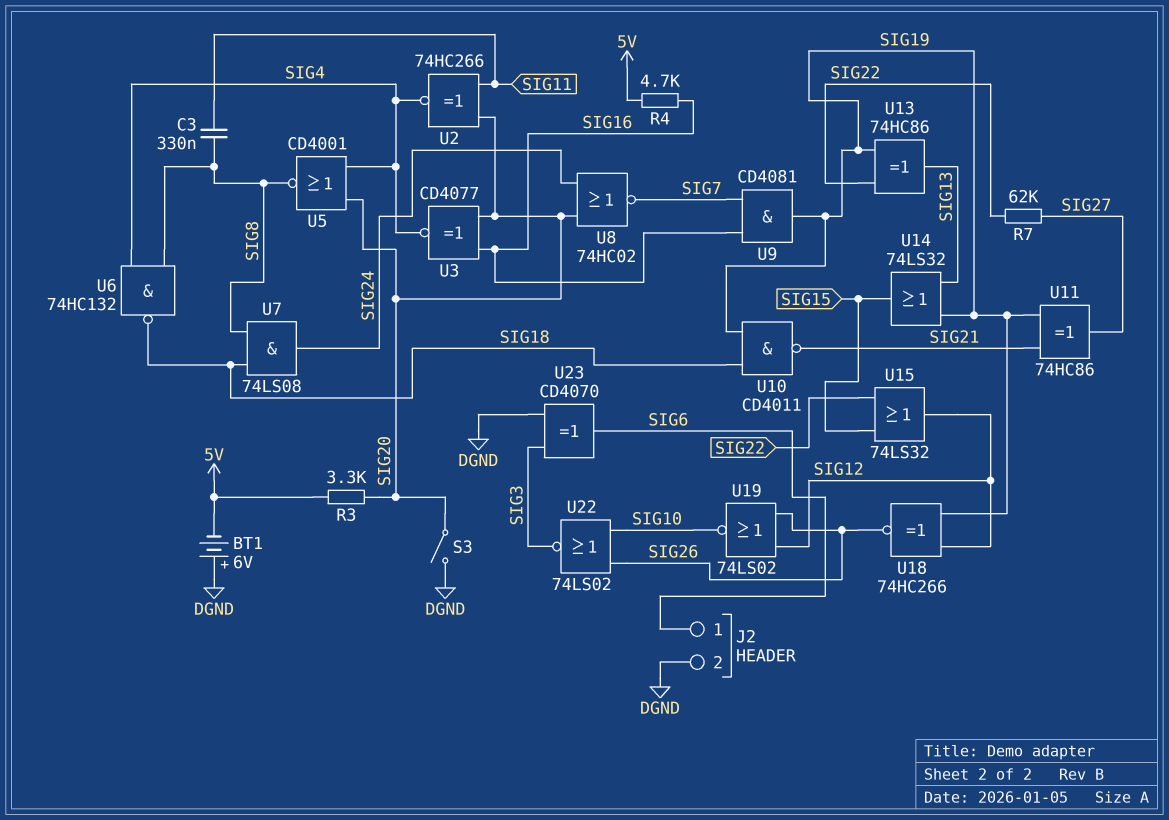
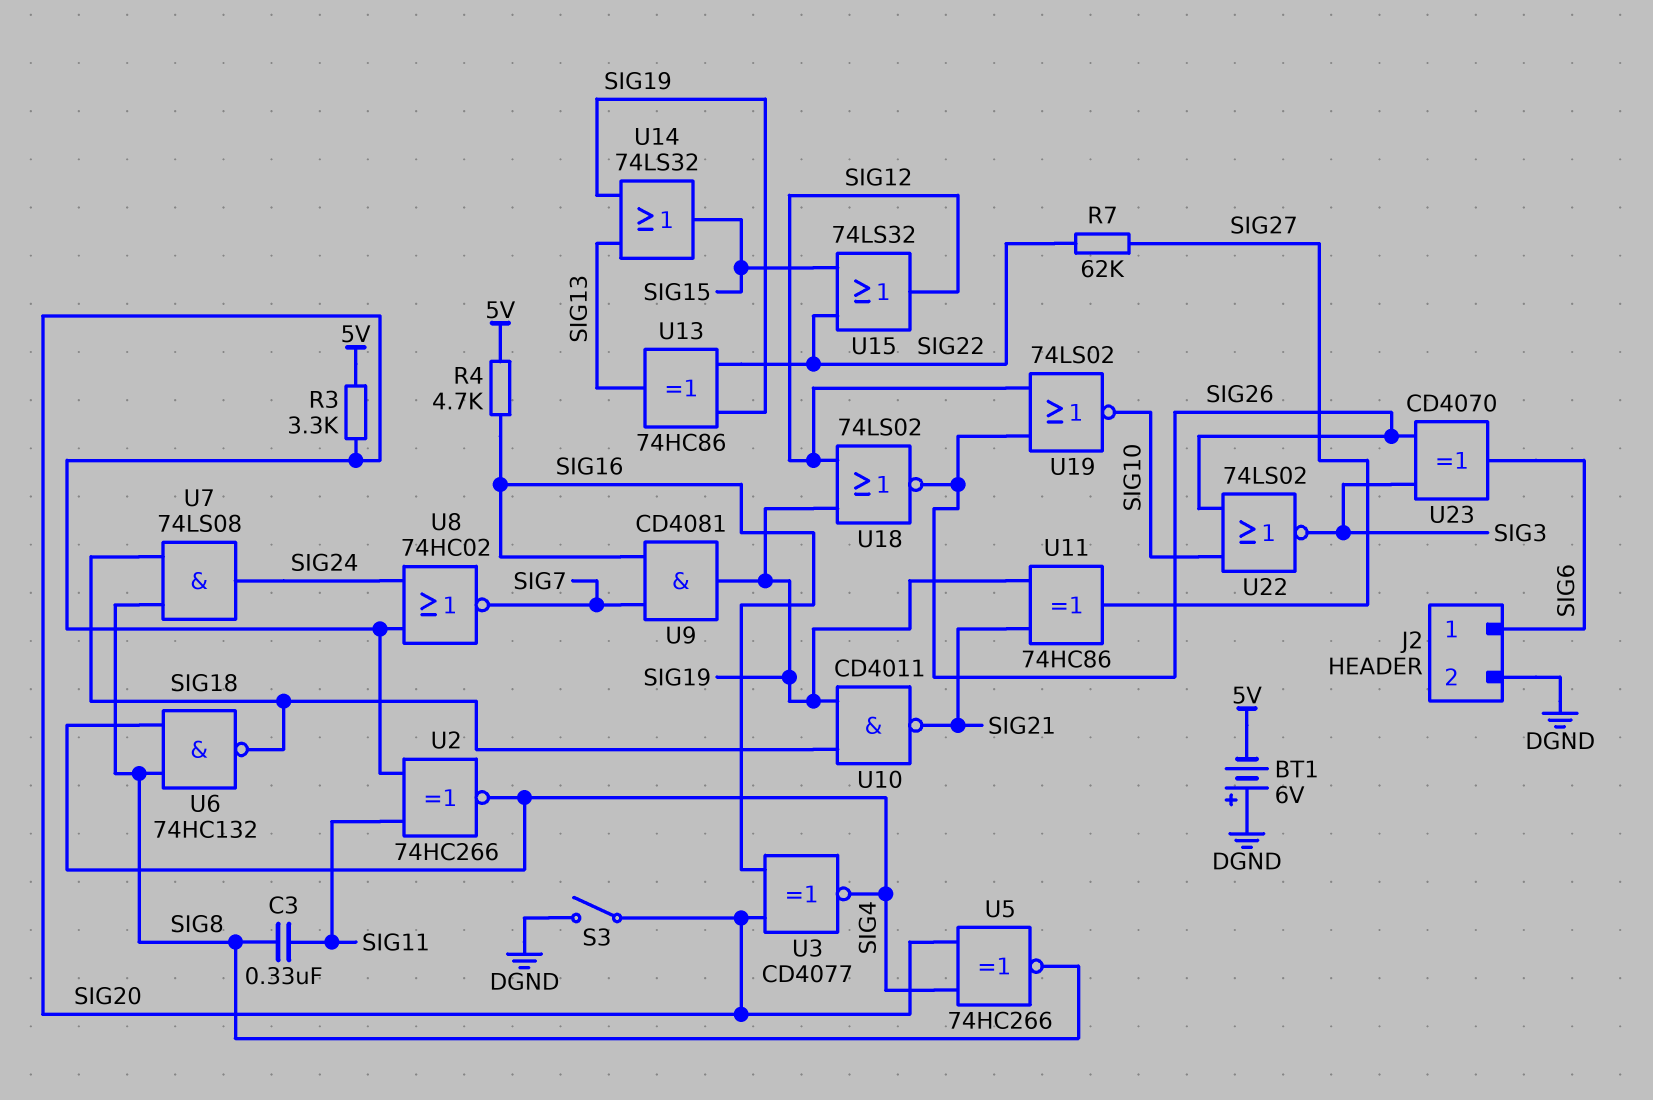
U5: NOR CD4001 (in SIG4, in SIG20, out SIG8) -> XNOR 74HC266 (in SIG4, in SIG20, out SIG8)
U18: XNOR 74HC266 (in SIG12, in SIG19, out SIG26) -> NOR 74LS02 (in SIG12, in SIG19, out SIG26)
U23: XOR CD4070 (in DGND, in SIG3, out SIG6) -> XOR CD4070 (in SIG3, in SIG26, out SIG6)

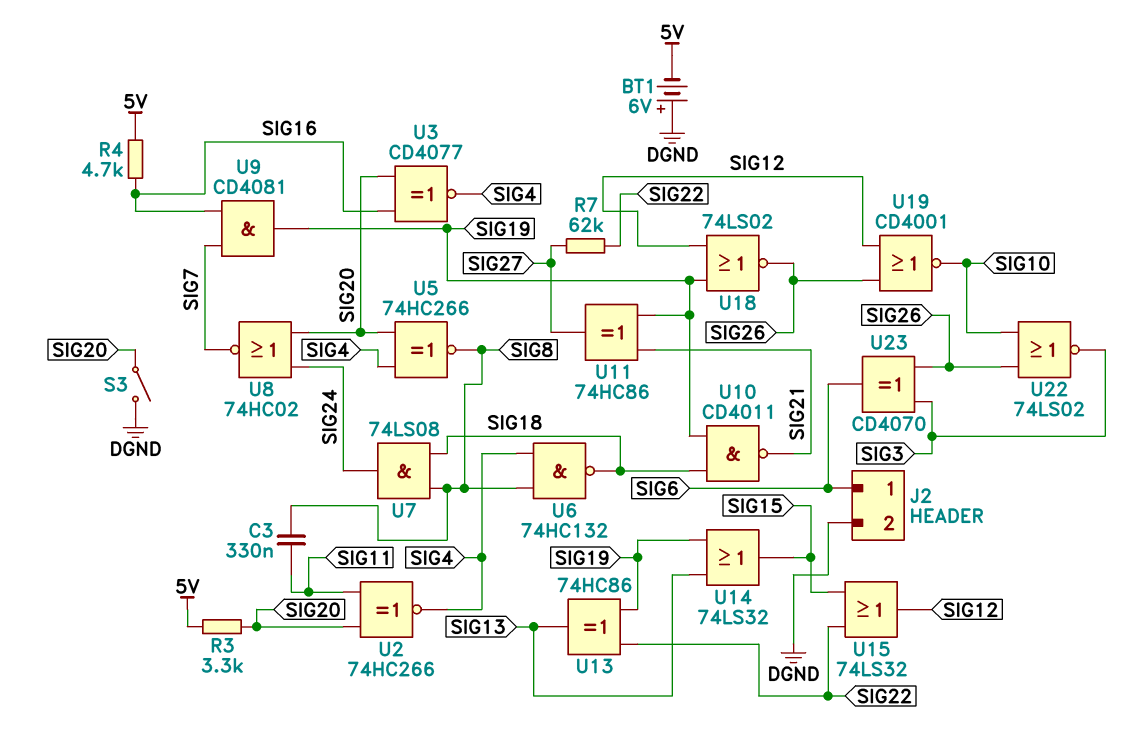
U19: NOR 74LS02 (in SIG12, in SIG26, out SIG10) -> NOR CD4001 (in SIG12, in SIG26, out SIG10)

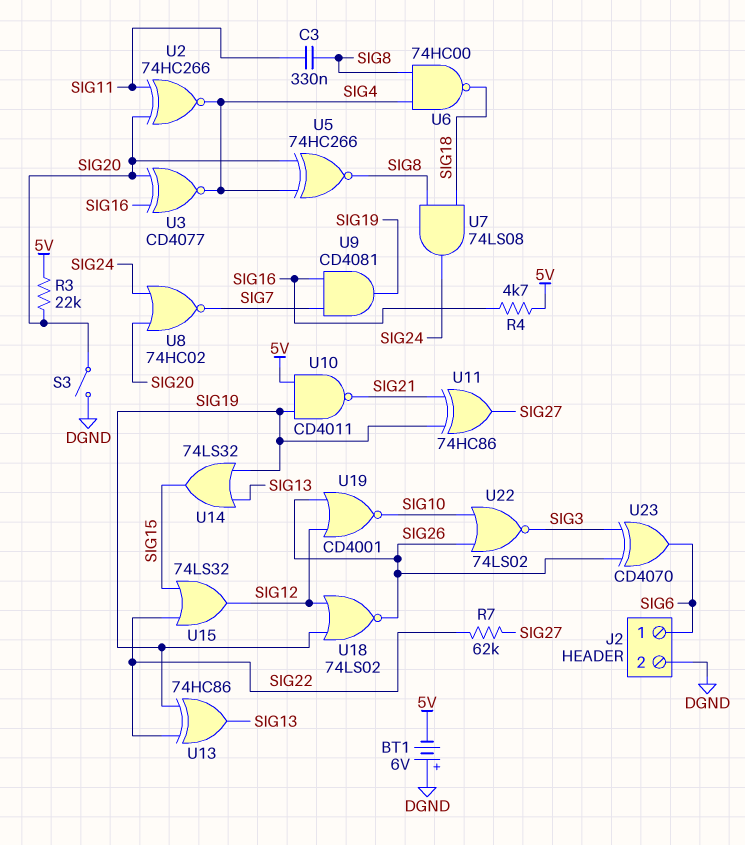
R3: 3.3k (5V, SIG20) -> 22k (5V, SIG20)
U6: NAND 74HC132 (in SIG4, in SIG8, out SIG18) -> NAND 74HC00 (in SIG4, in SIG8, out SIG18)
U10: NAND CD4011 (in SIG18, in SIG19, out SIG21) -> NAND CD4011 (in 5V, in SIG19, out SIG21)

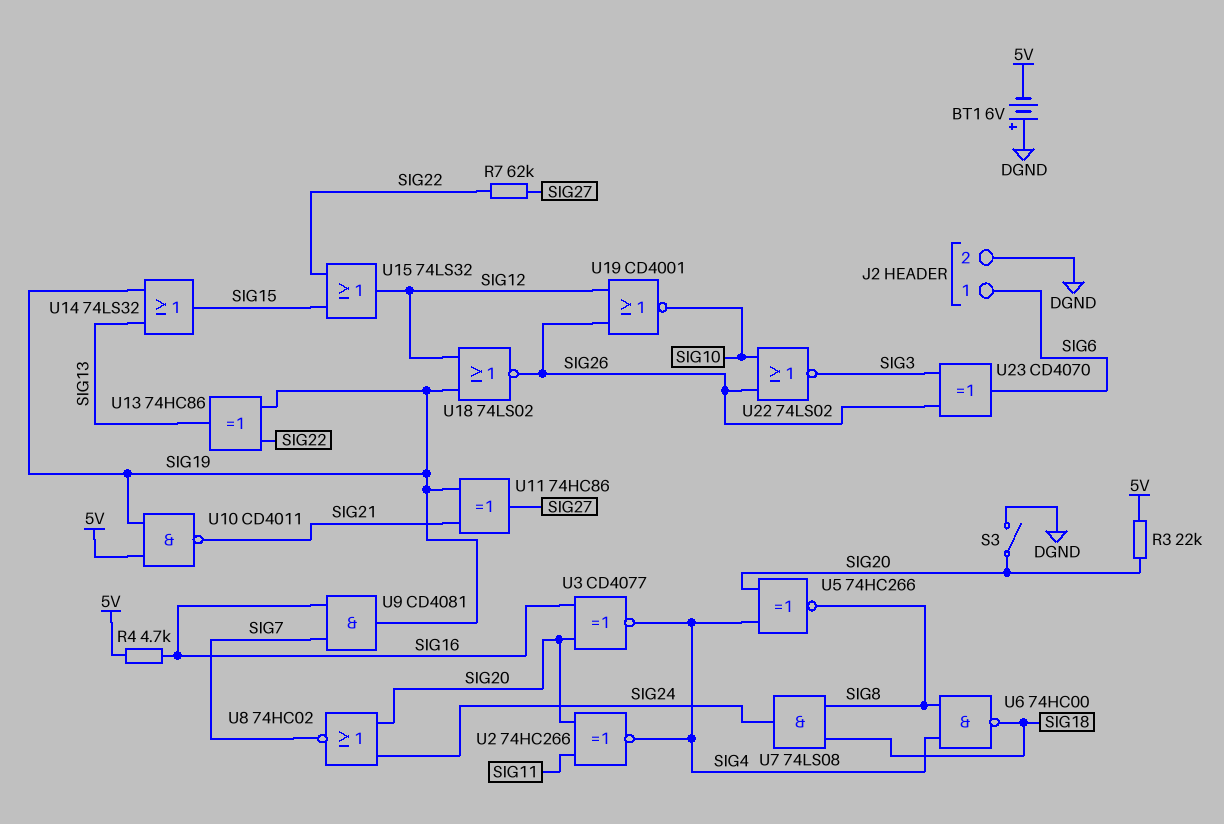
C3: 330nF (SIG8, SIG11) -> none

